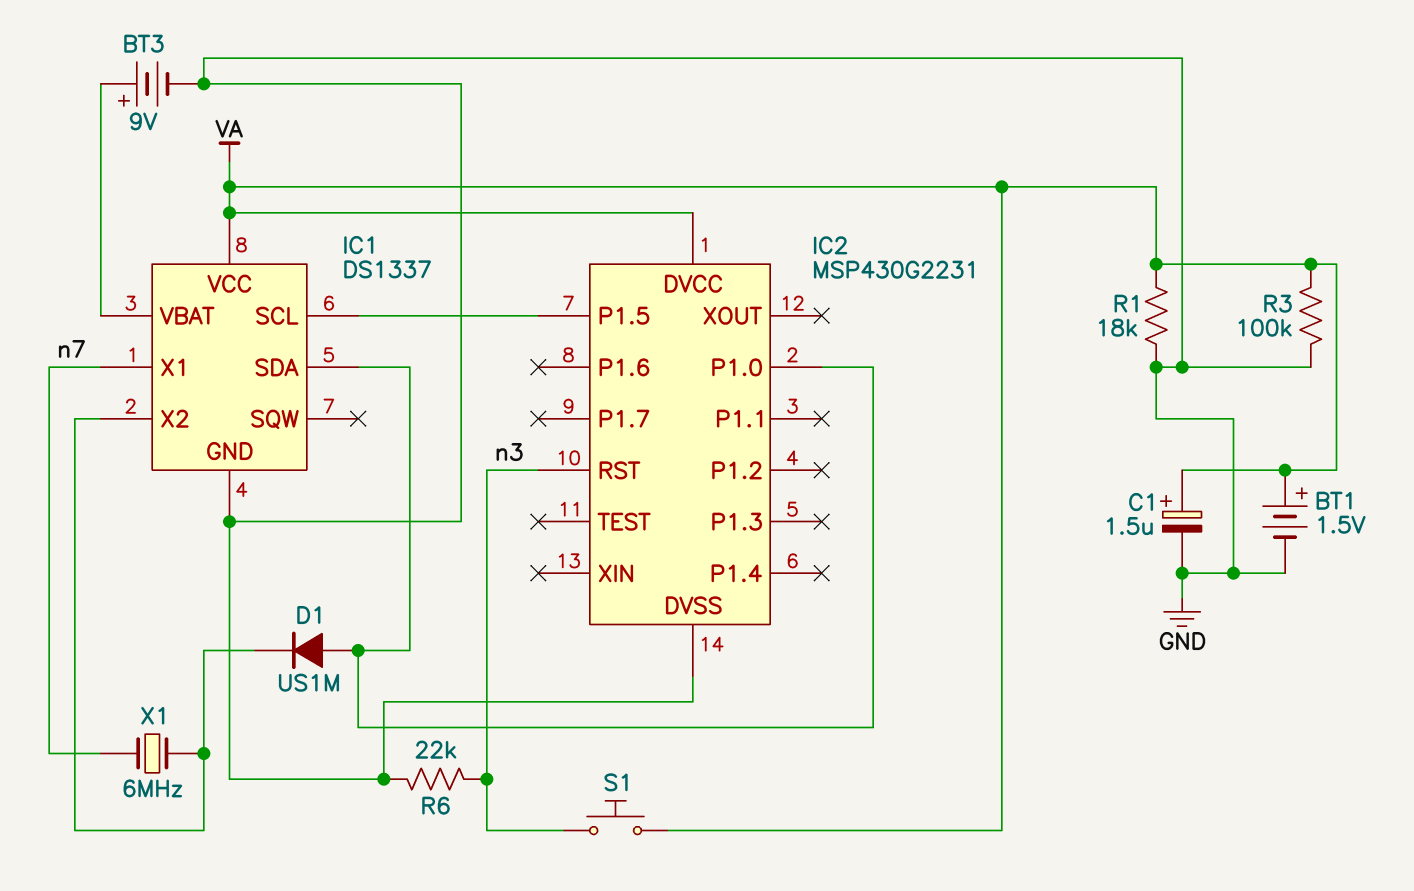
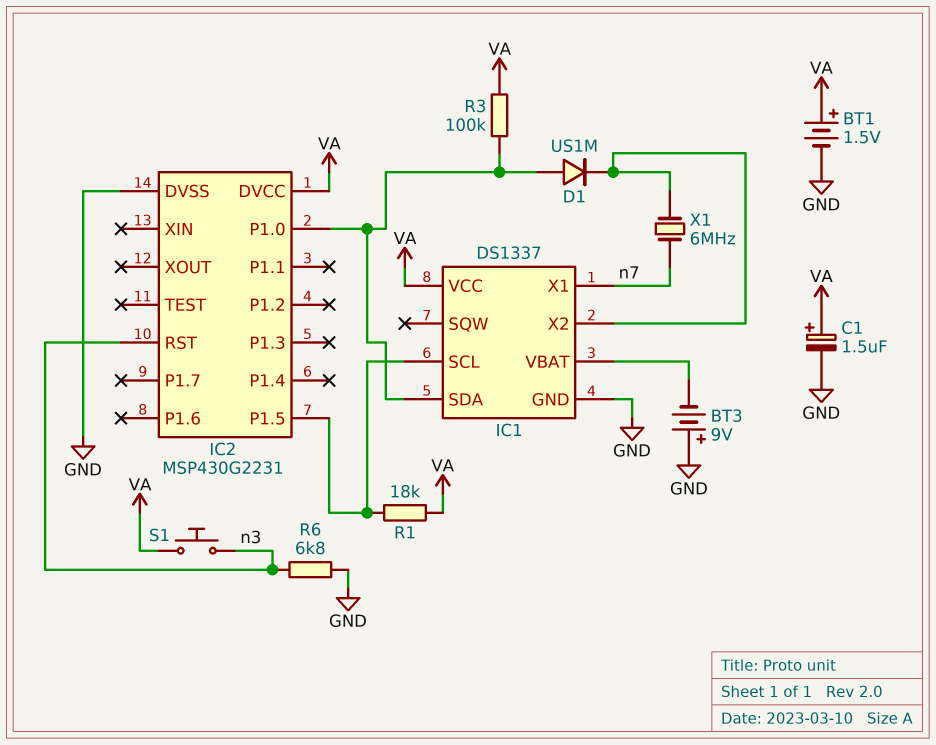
BT3: 9V (plus IC1/VBAT, minus GND) -> 9V (plus GND, minus IC1/VBAT)
R1: 18k (GND, VA) -> 18k (IC1/SCL, VA)
R3: 100k (GND, VA) -> 100k (IC1/SDA, VA)
R6: 22k (GND, n3) -> 6.8k (GND, n3)

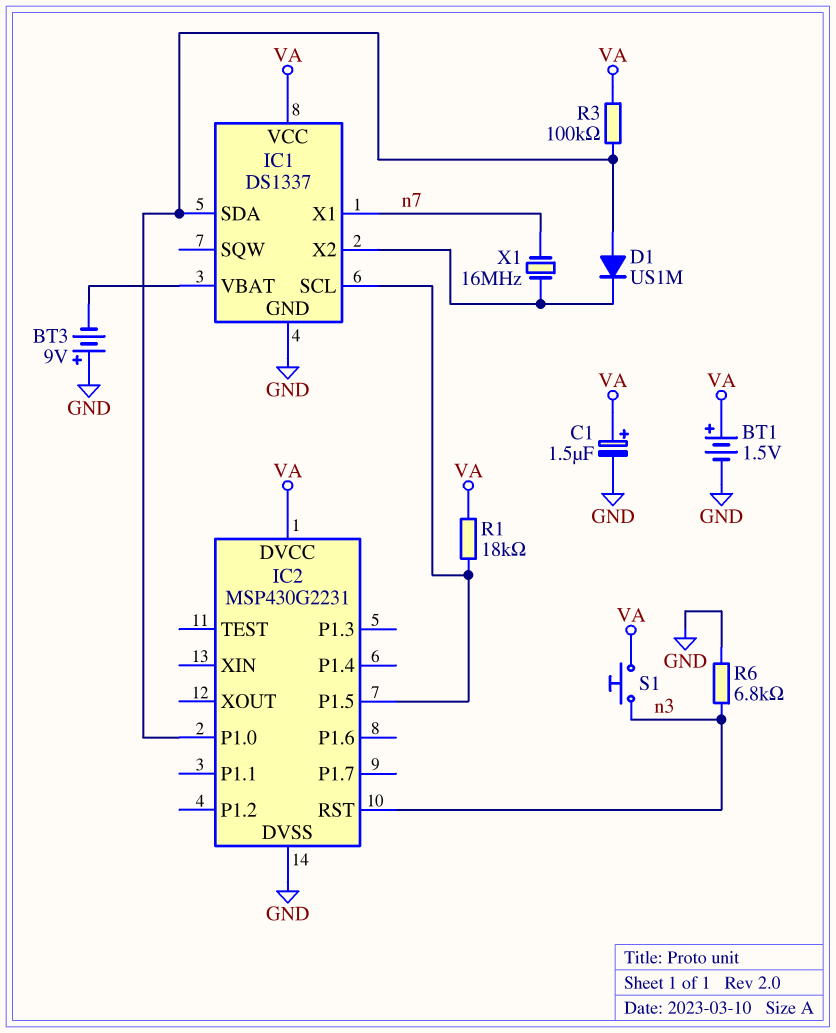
X1: 6MHz (IC1/X2, n7) -> 16MHz (IC1/X2, n7)

